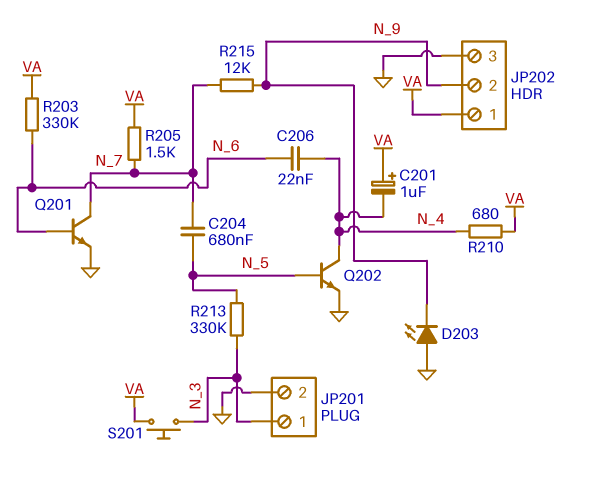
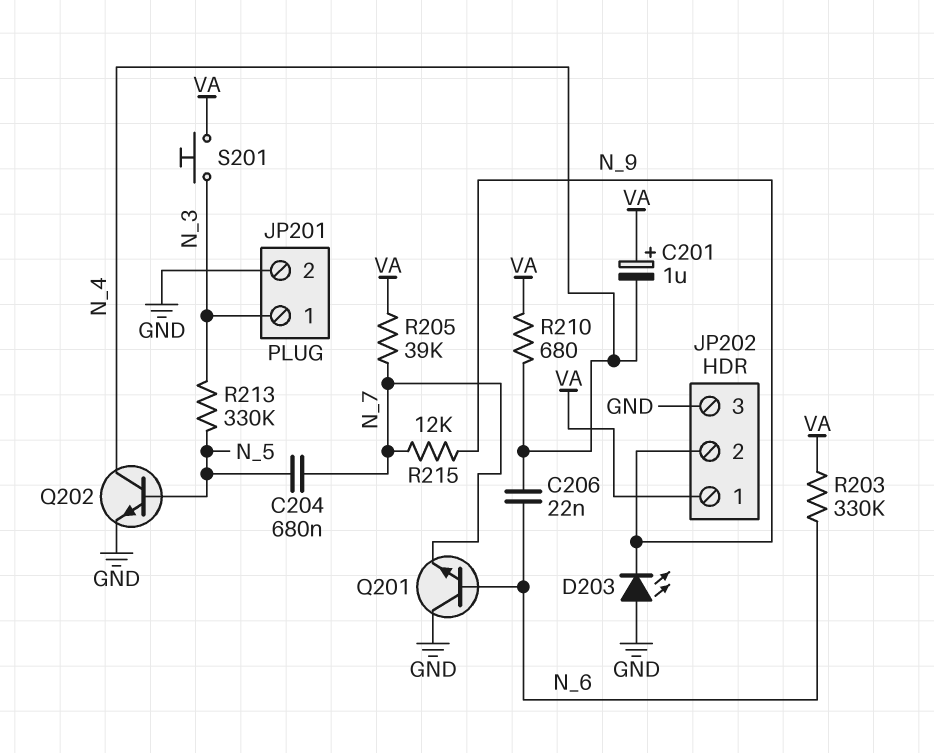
Q201: NPN (B N_6, C N_7, E GND) -> NPN (B N_6, C GND, E N_7)
R205: 1.5k (N_7, VA) -> 39k (N_7, VA)

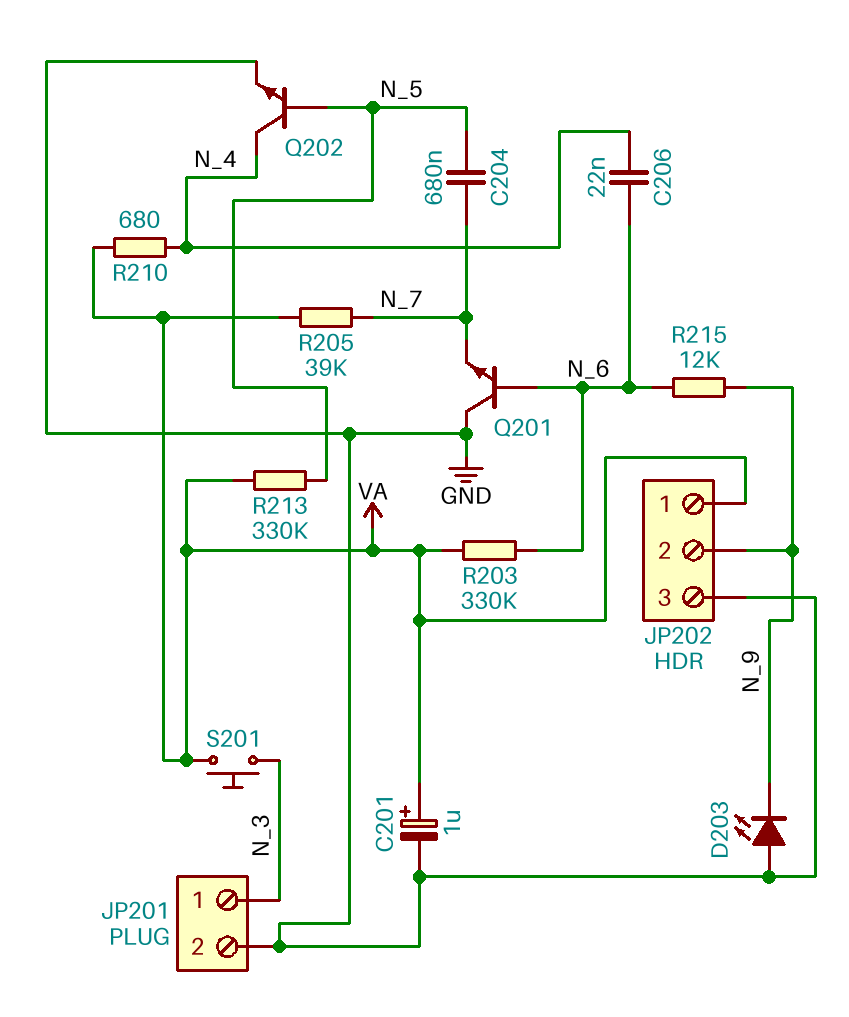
C201: 1uF (plus VA, minus N_4) -> 1uF (plus VA, minus GND)
R213: 330k (N_3, N_5) -> 330k (N_5, VA)
R215: 12k (N_7, N_9) -> 12k (N_6, N_9)

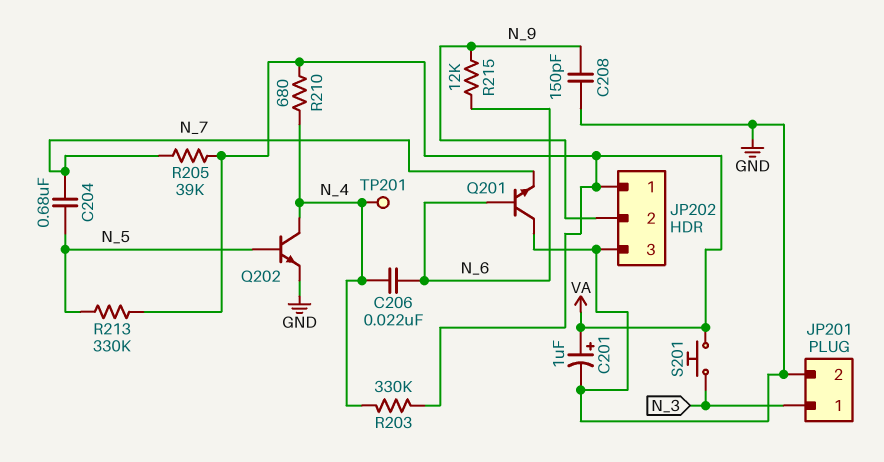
C208: none -> 150pF (GND, N_9)
D203: LED (A GND, K N_9) -> none
R203: 330k (N_6, VA) -> 330k (N_4, VA)
TP201: none -> test point (N_4)

